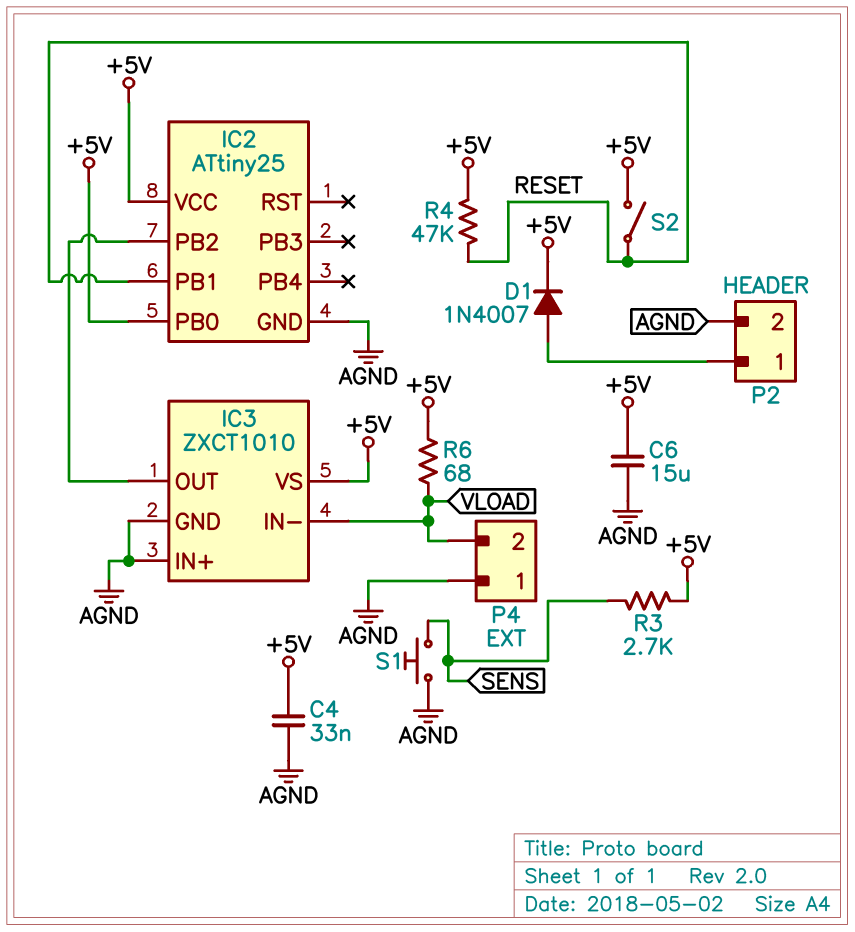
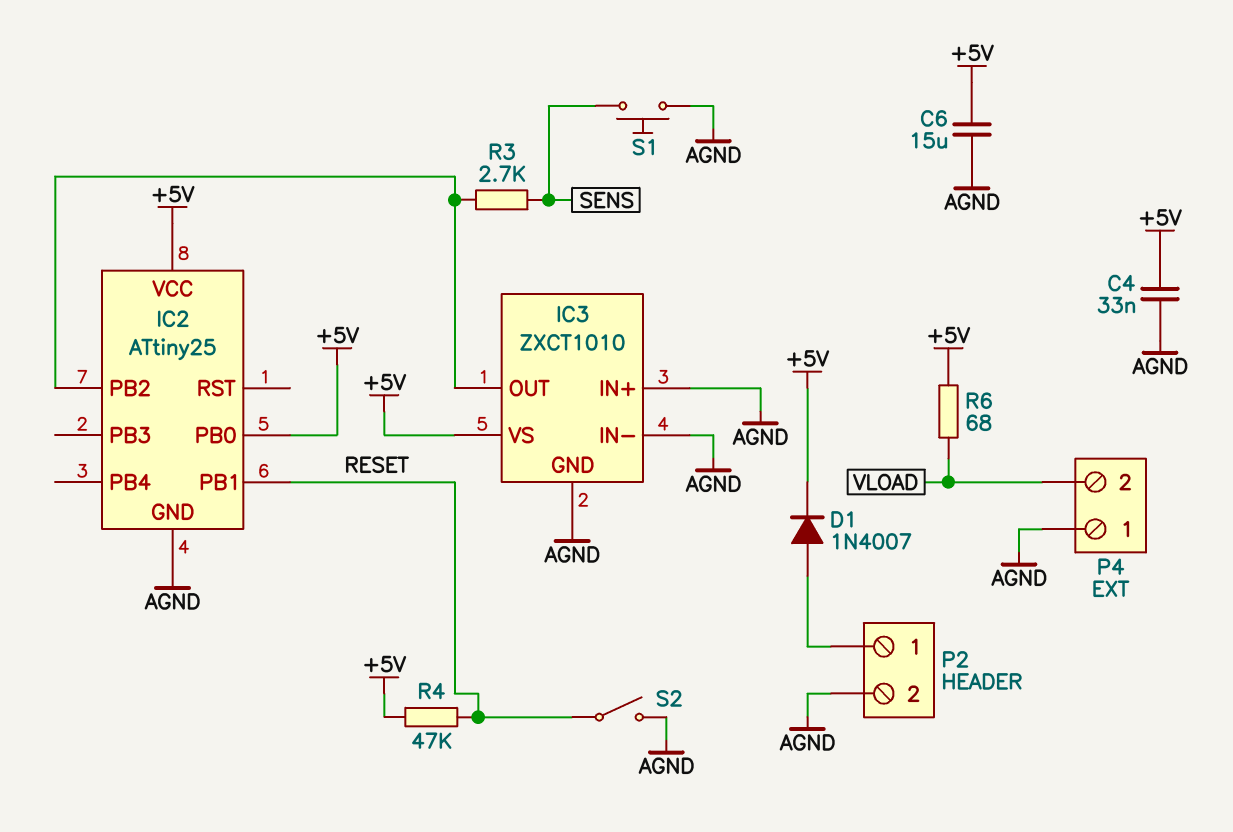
IC3 pin IN-: VLOAD -> AGND
R3: 2.7k (+5V, SENS) -> 2.7k (IC2/PB2, SENS)
S2: switch (+5V, RESET) -> switch (AGND, RESET)

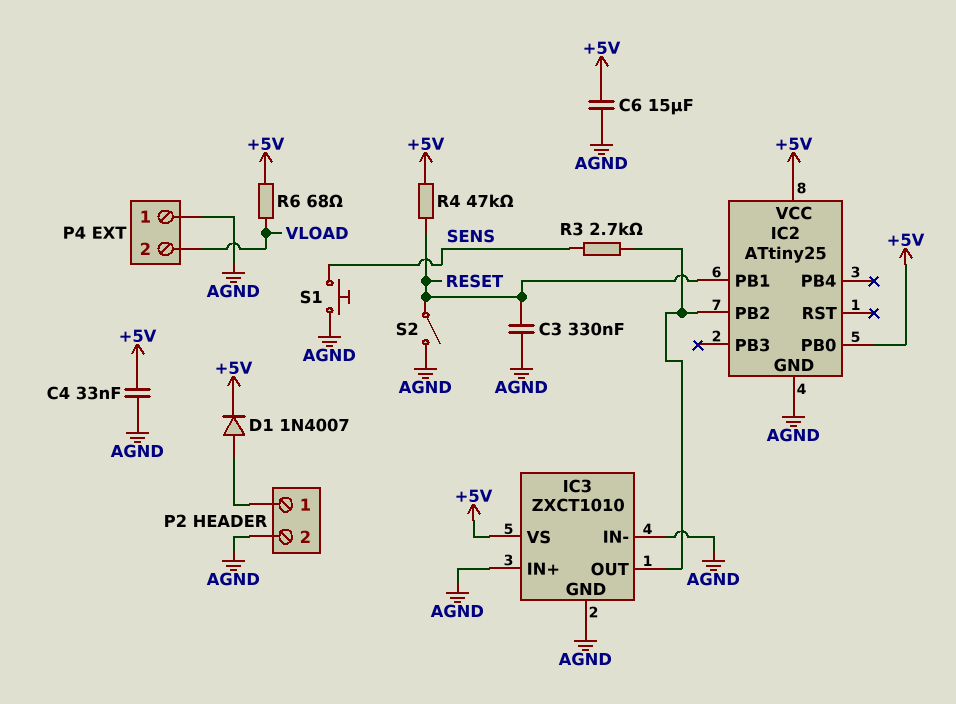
C3: none -> 330nF (AGND, RESET)

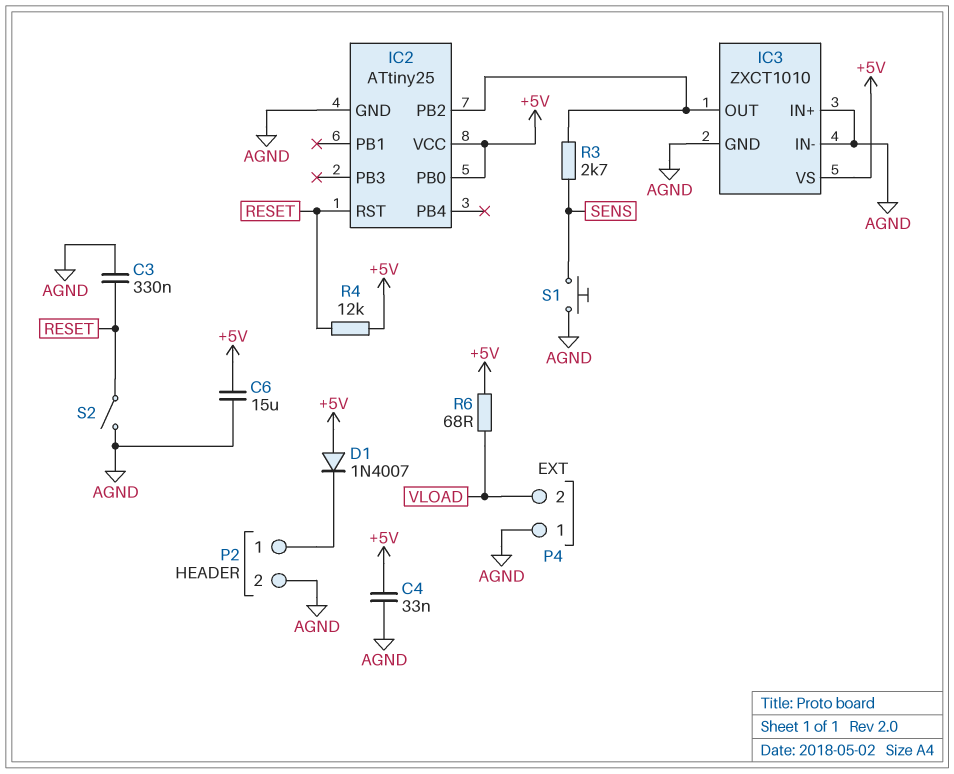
D1: diode 1N4007 (A P2/1, K +5V) -> diode 1N4007 (A +5V, K P2/1)
IC2 pin PB1: RESET -> none
IC2 pin RST: none -> RESET
R4: 47k (+5V, RESET) -> 12k (+5V, RESET)

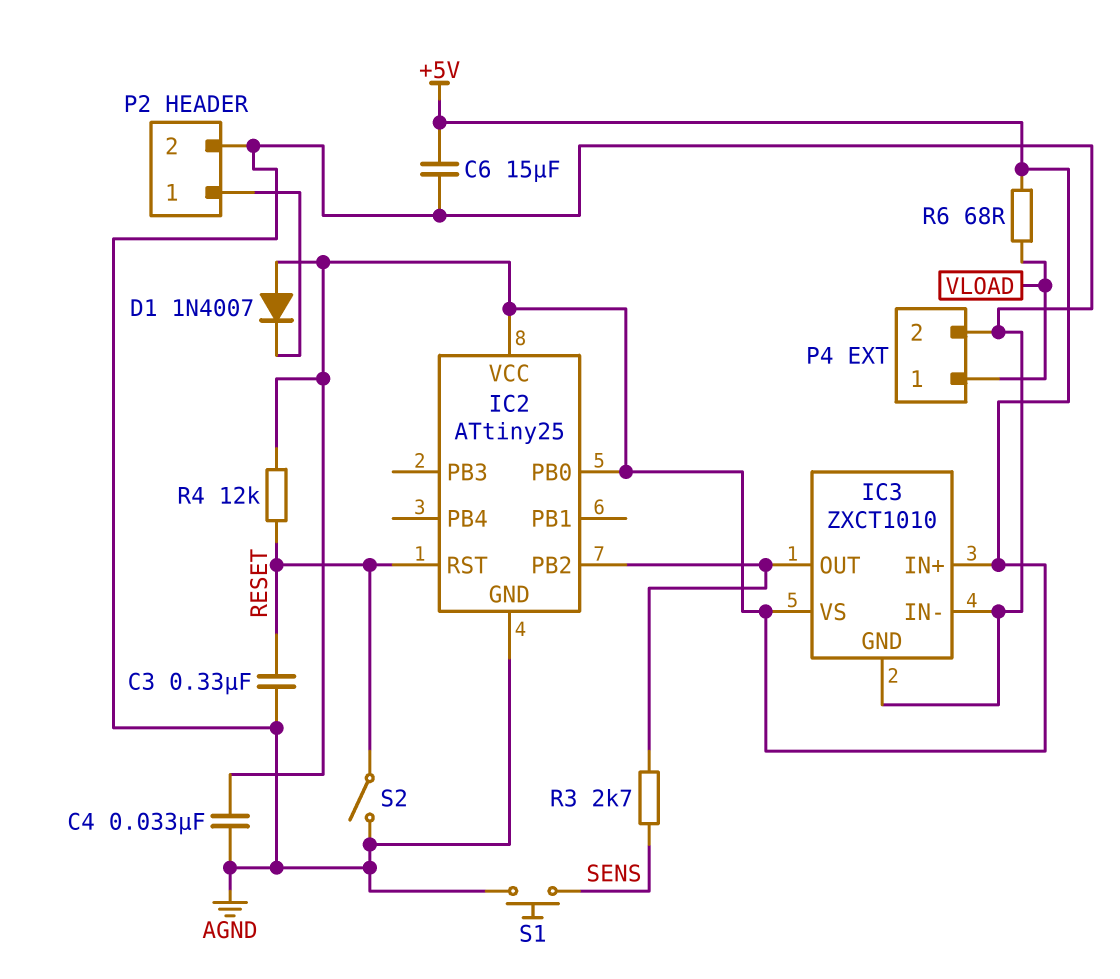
IC3 pin IN+: AGND -> +5V
P4 pin 1: AGND -> VLOAD
P4 pin 2: VLOAD -> AGND

